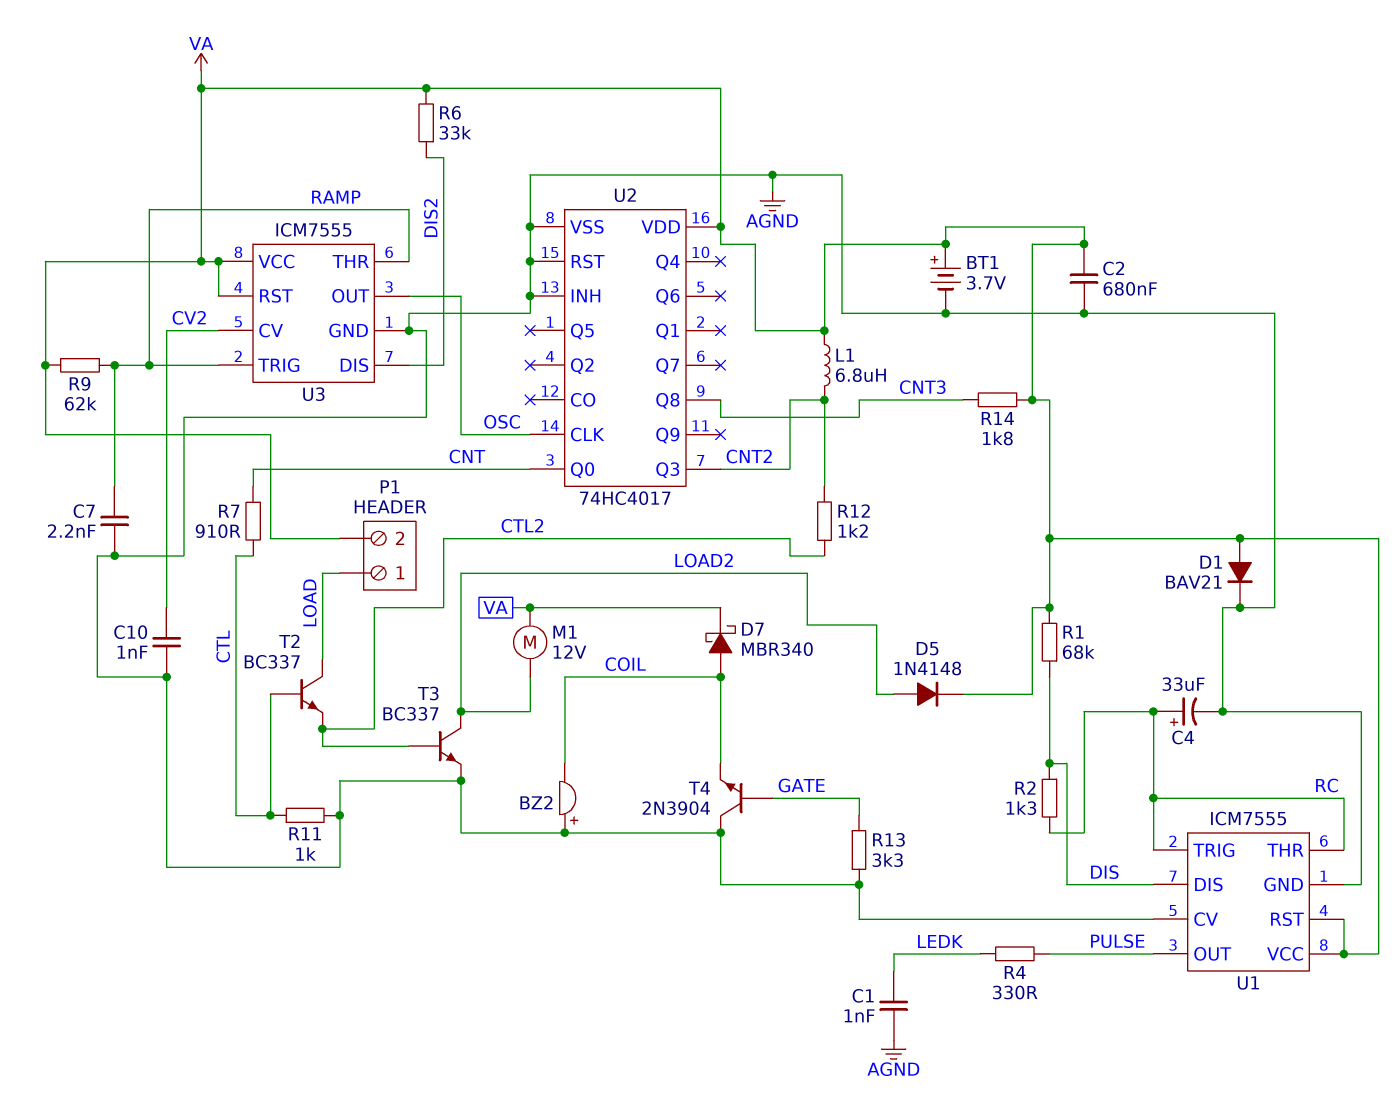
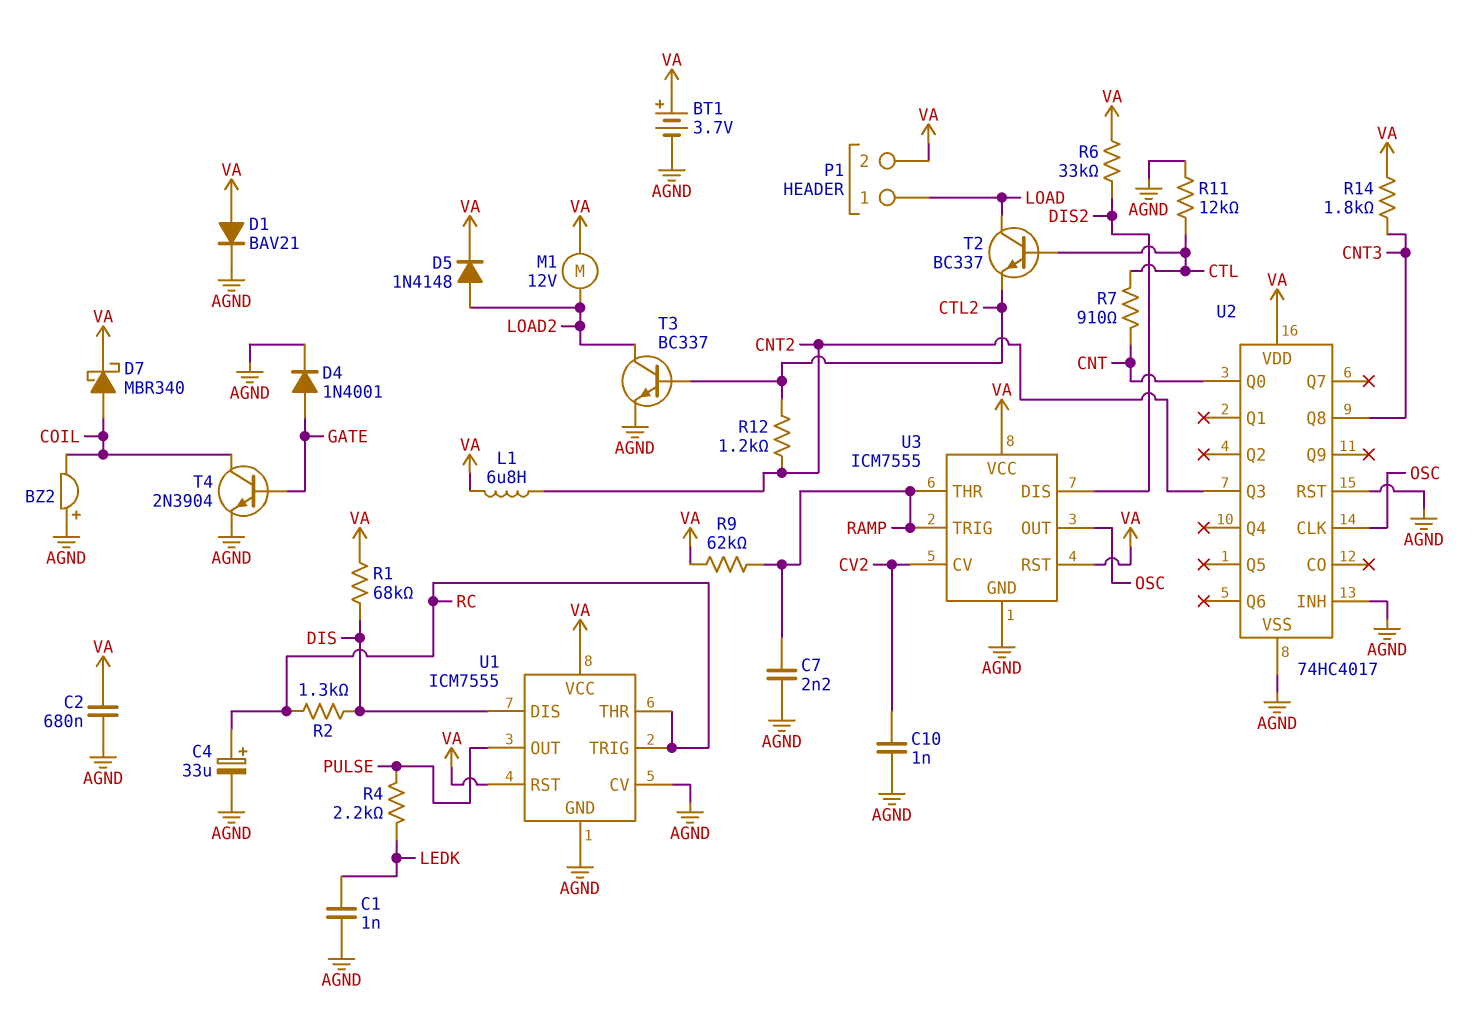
D4: none -> diode 1N4001 (A GATE, K AGND)
R4: 330 (LEDK, PULSE) -> 2.2k (LEDK, PULSE)
R11: 1k (AGND, CTL) -> 12k (AGND, CTL)
R13: 3.3k (AGND, GATE) -> none
T4: NPN 2N3904 (B GATE, C AGND, E COIL) -> NPN 2N3904 (B GATE, C COIL, E AGND)

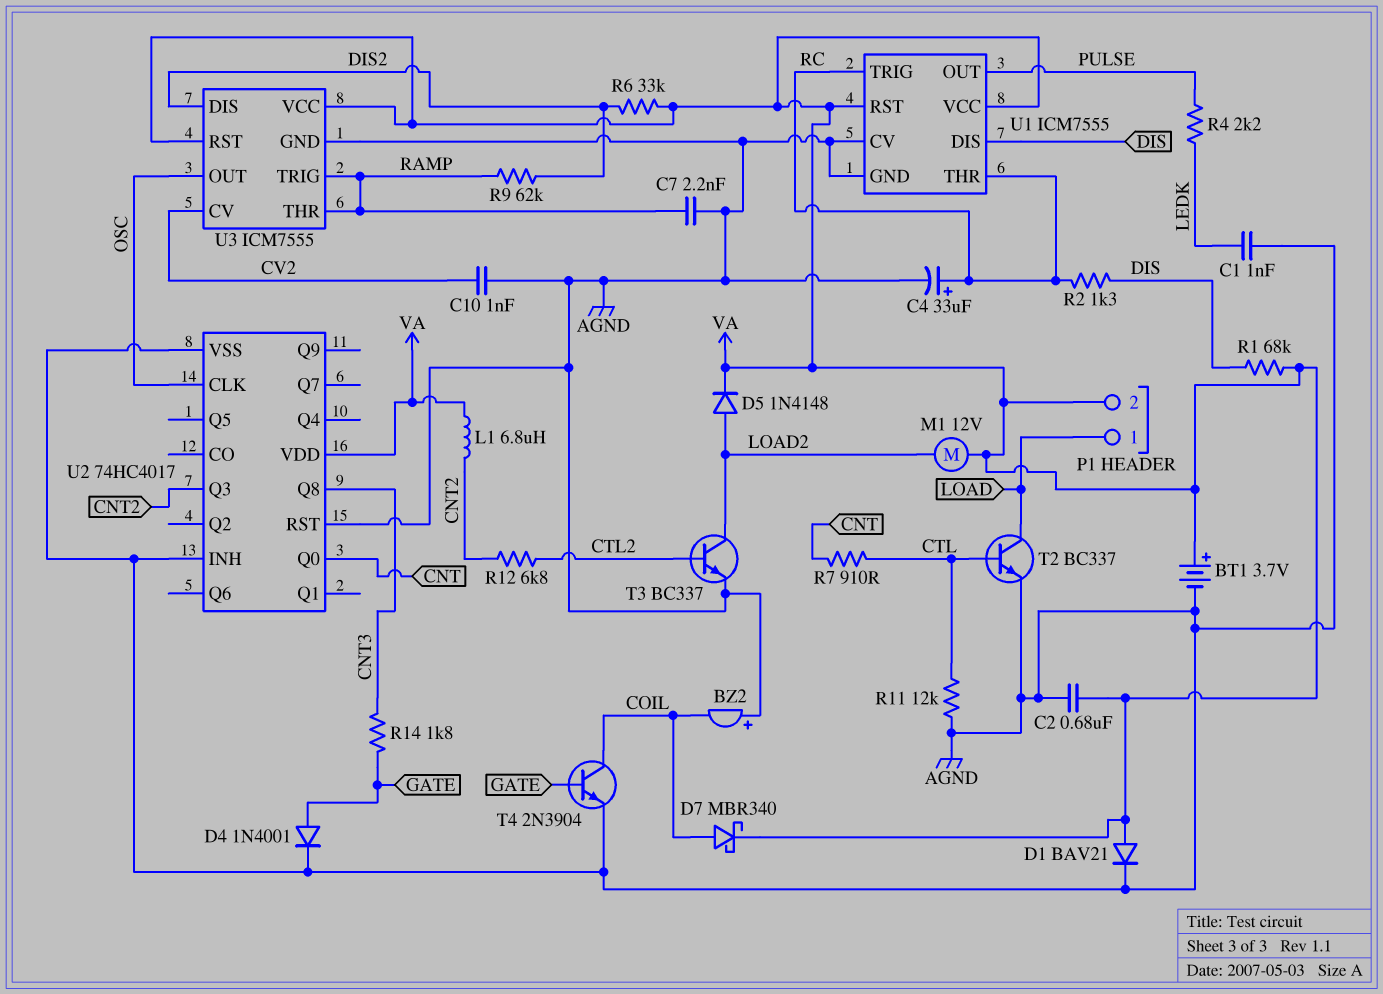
R9: 62k (RAMP, VA) -> 62k (DIS2, RAMP)
R12: 1.2k (CNT2, CTL2) -> 6.8k (CNT2, CTL2)
R14: 1.8k (CNT3, VA) -> 1.8k (CNT3, GATE)
T2: NPN BC337 (B CTL, C LOAD, E CTL2) -> NPN BC337 (B CTL, C LOAD, E AGND)

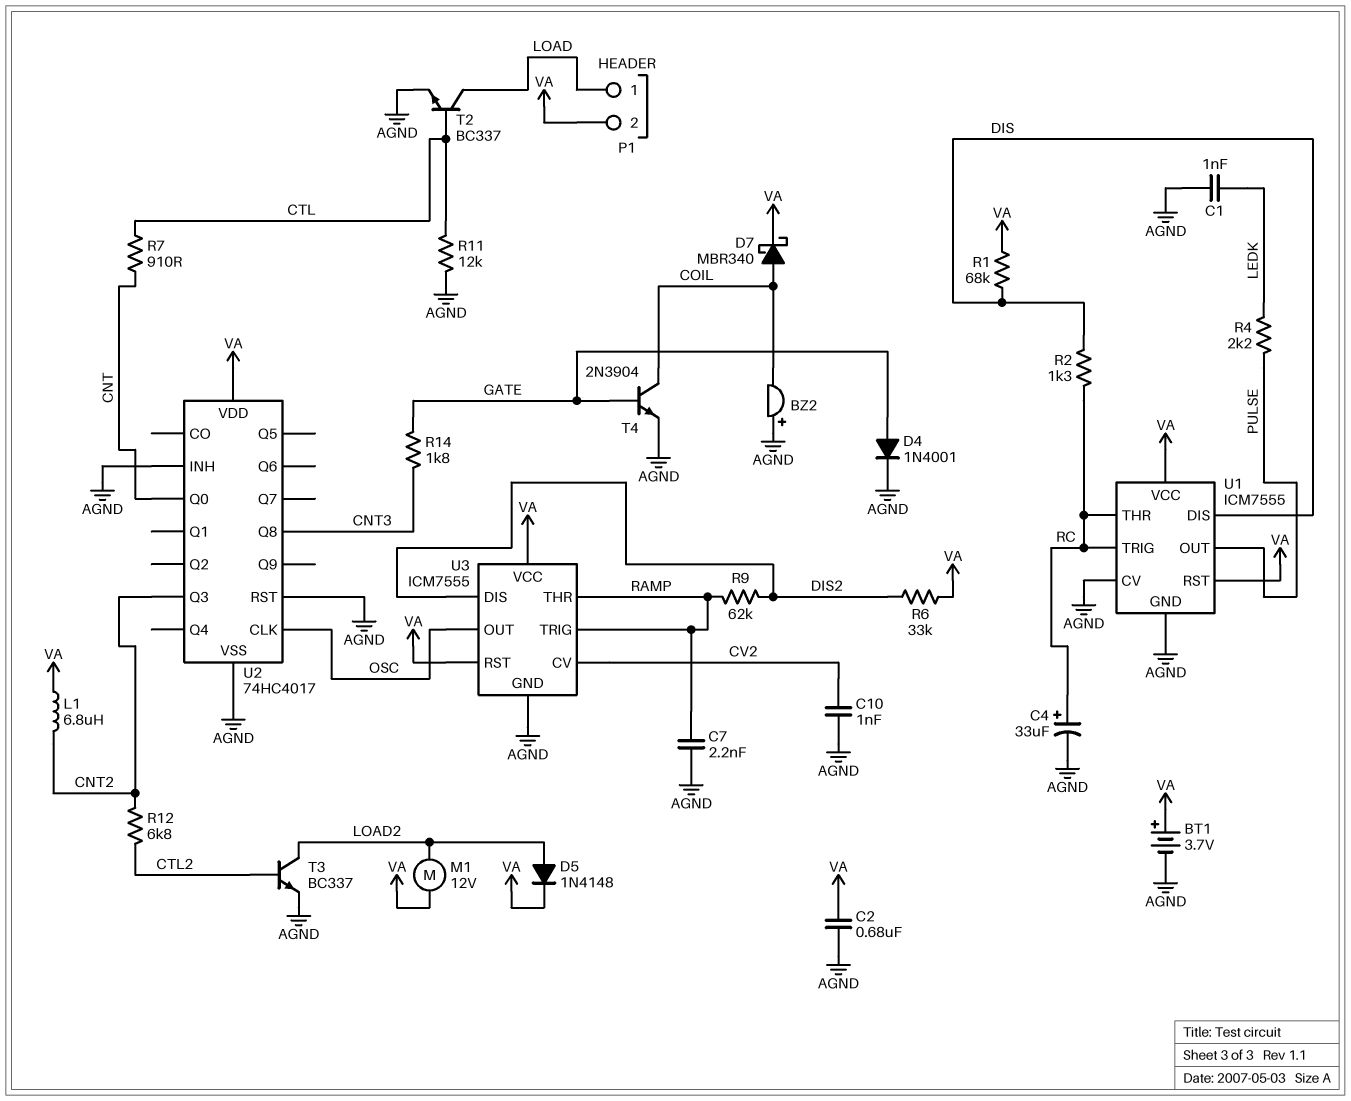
D1: diode BAV21 (A VA, K AGND) -> none

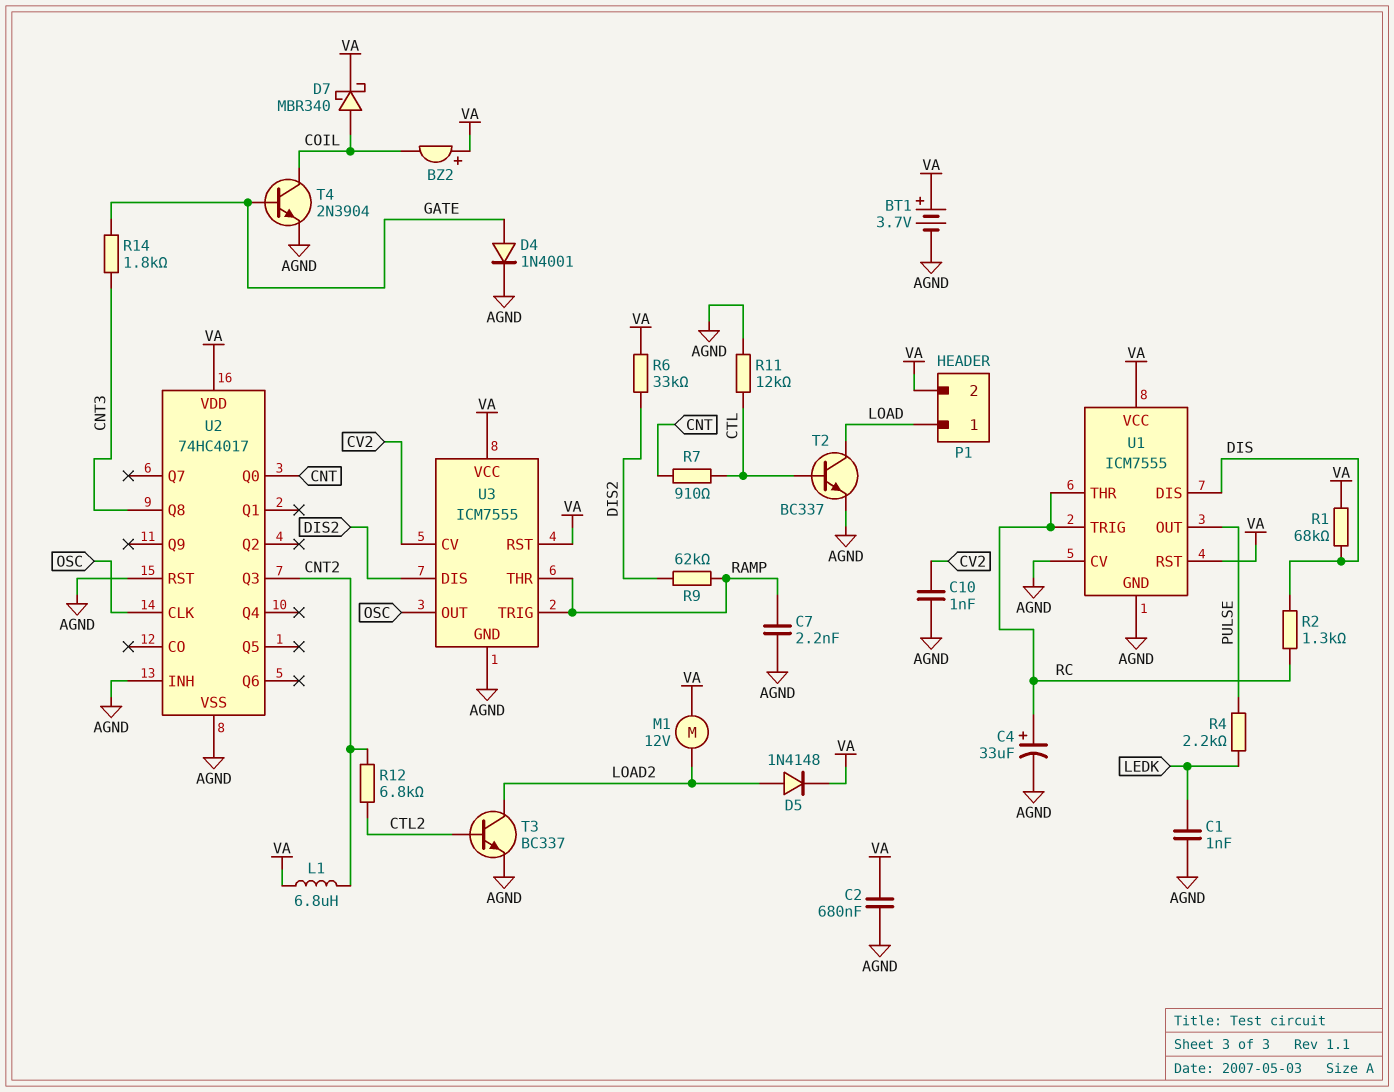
BZ2: buzzer (plus AGND, minus COIL) -> buzzer (plus VA, minus COIL)

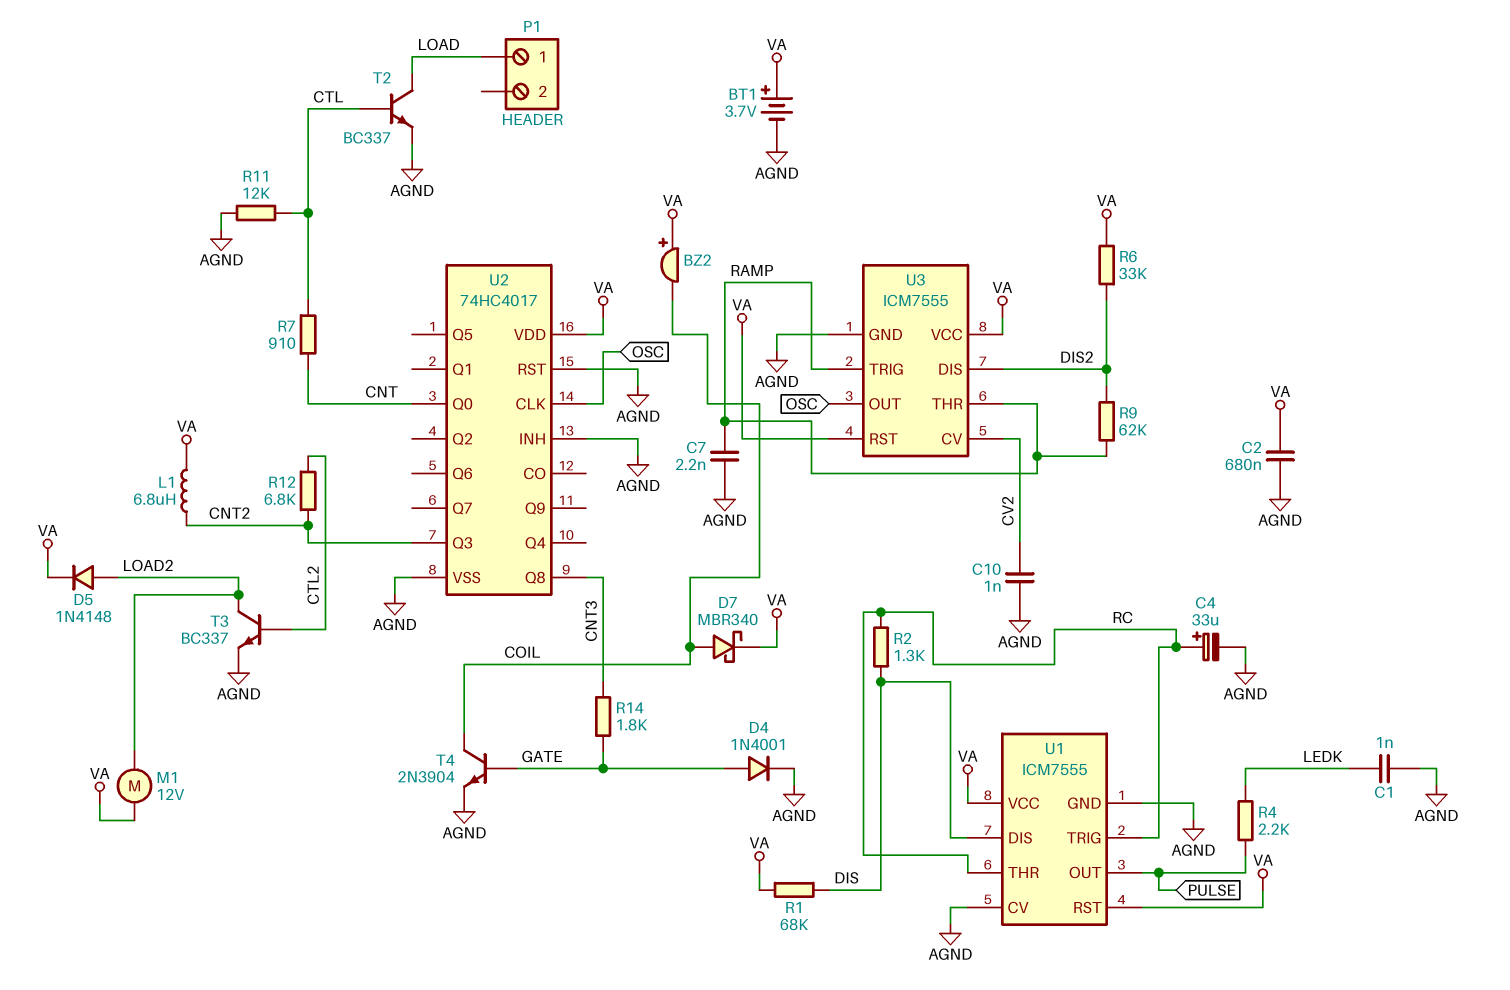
P1 pin 2: VA -> none

